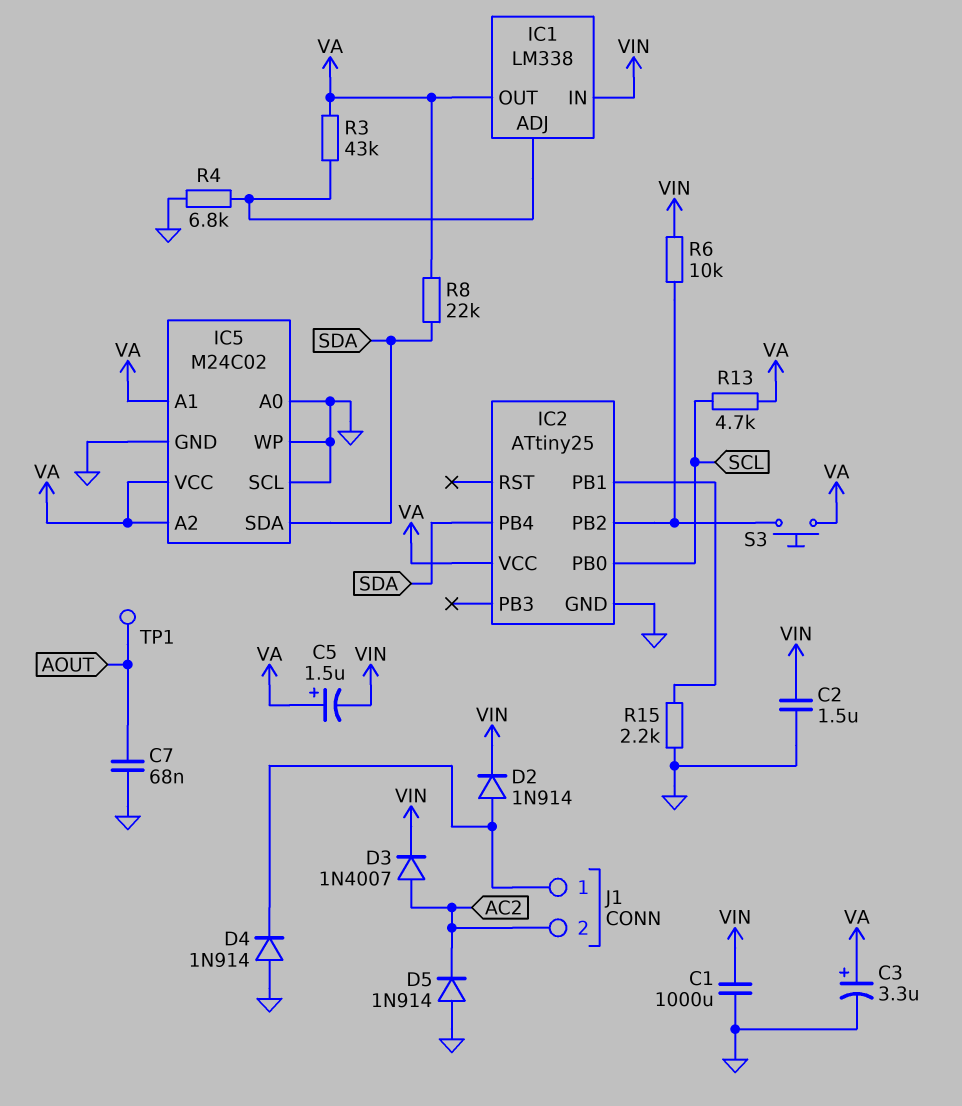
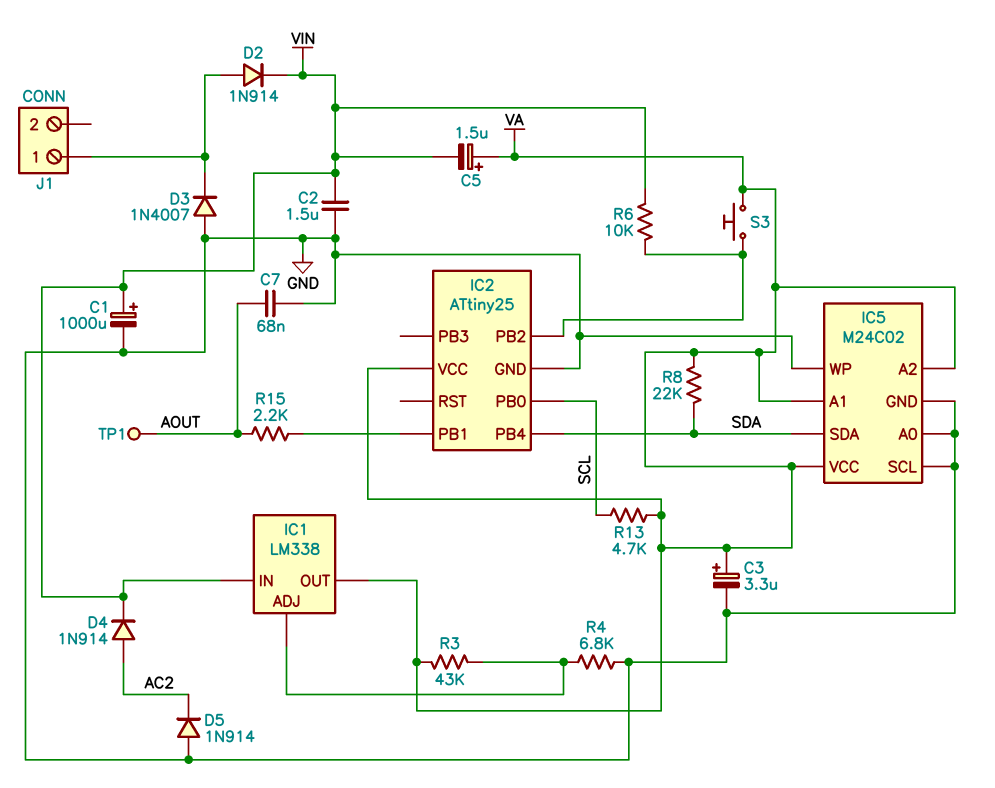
C1: 1000uF (GND, VIN) -> 1000uF (plus VIN, minus GND)
D3: diode 1N4007 (A AC2, K VIN) -> diode 1N4007 (A GND, K J1/1)
D4: diode 1N914 (A GND, K J1/1) -> diode 1N914 (A AC2, K VIN)
J1 pin 2: AC2 -> none
R15: 2.2k (GND, IC2/PB1) -> 2.2k (AOUT, IC2/PB1)

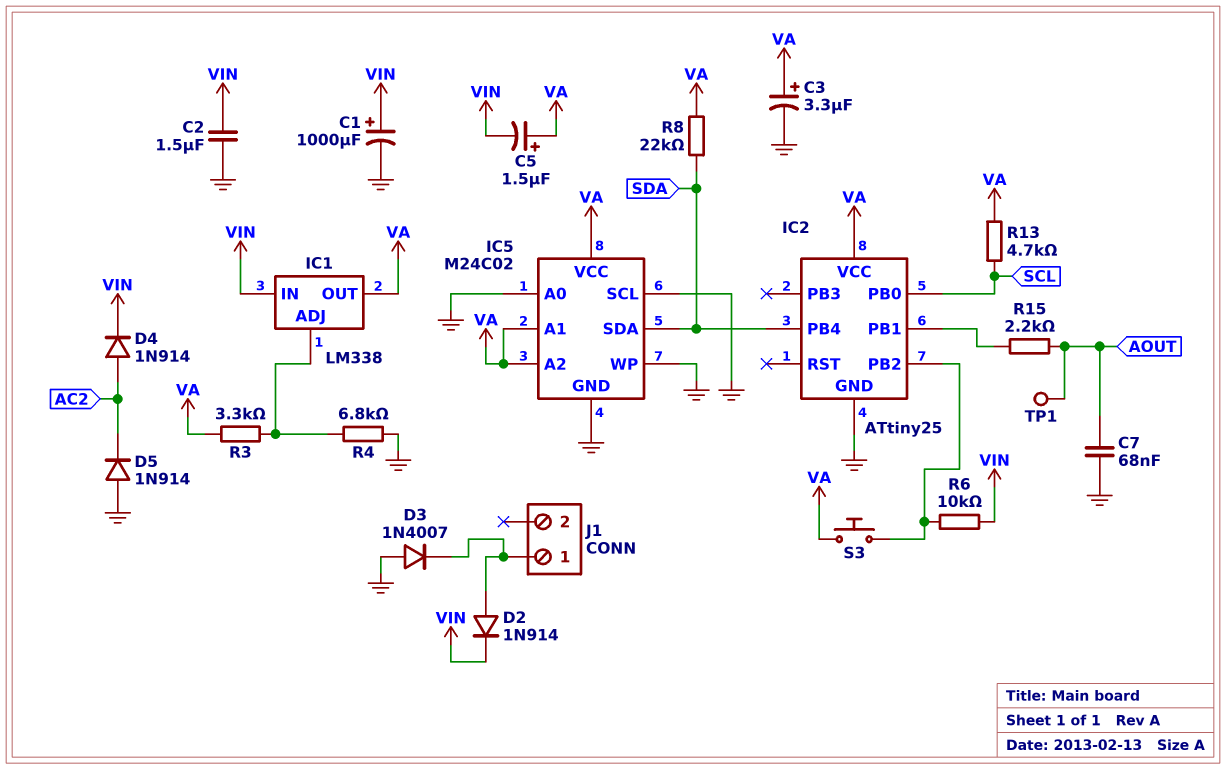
R3: 43k (IC1/ADJ, VA) -> 3.3k (IC1/ADJ, VA)

